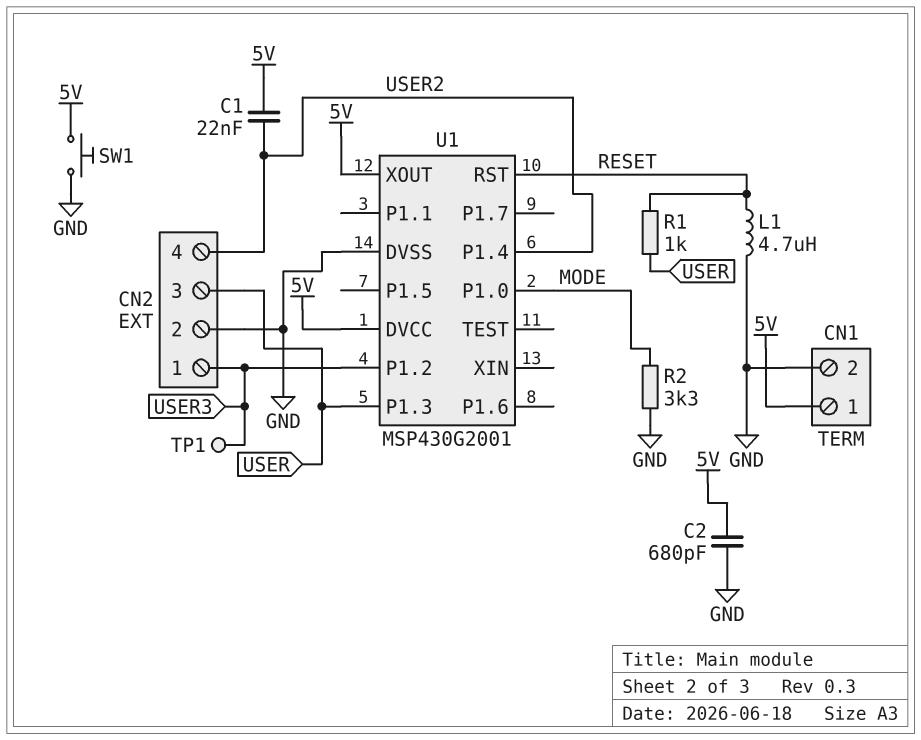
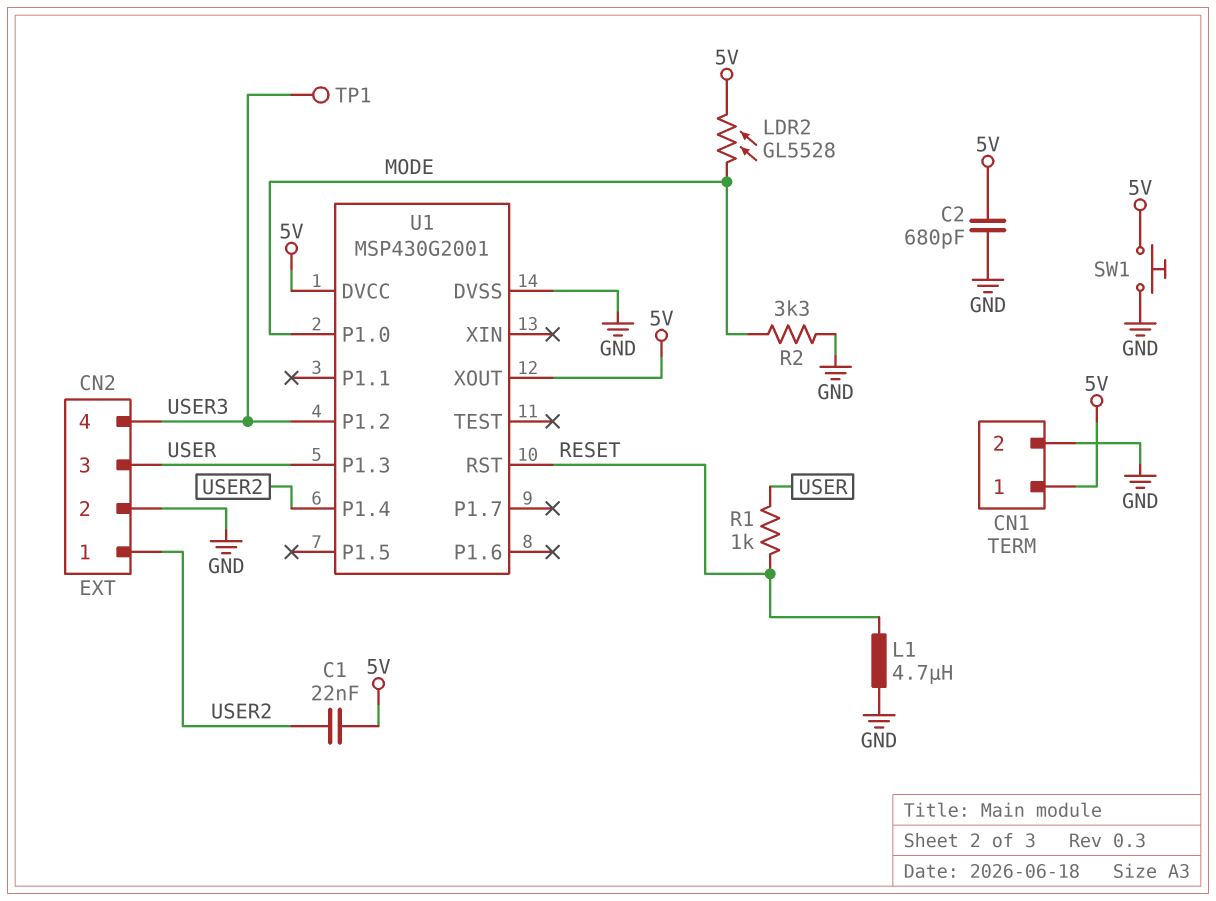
CN2 pin 1: USER3 -> USER2
CN2 pin 4: USER2 -> USER3
LDR2: none -> GL5528 (5V, MODE)

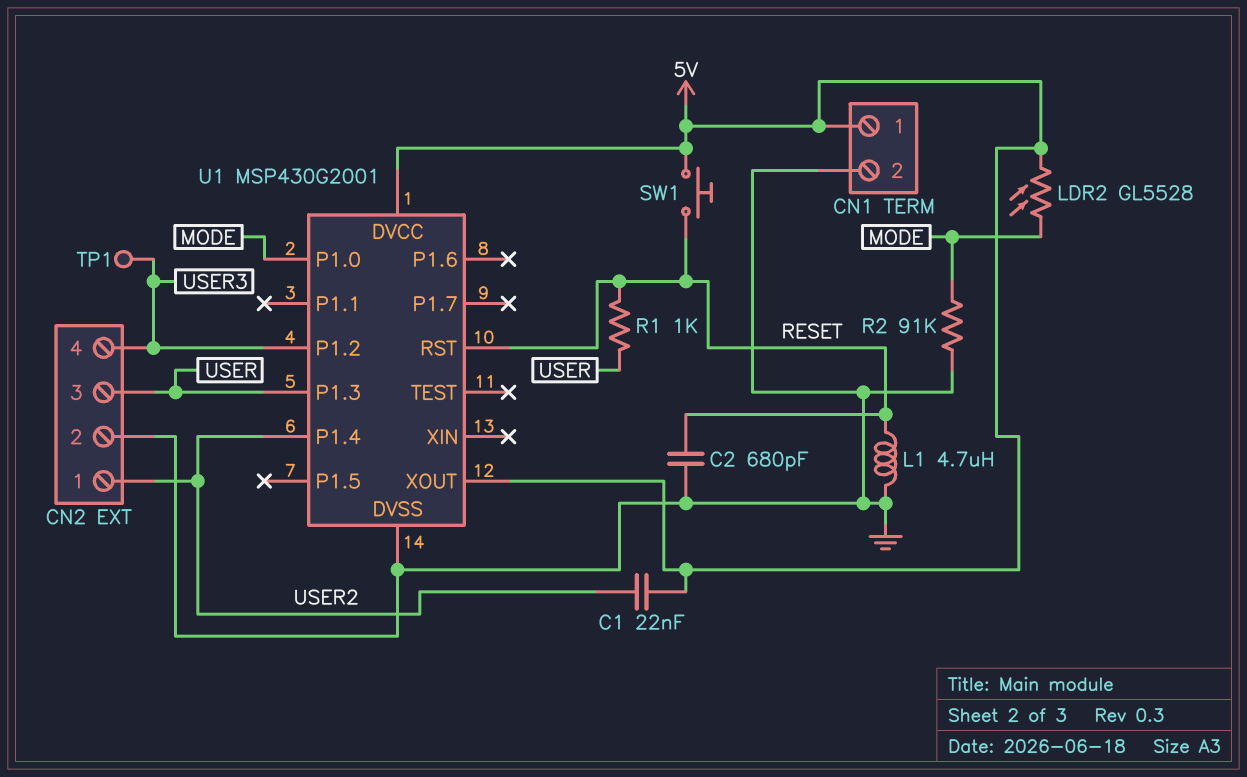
C2: 680pF (5V, GND) -> 680pF (GND, RESET)
R2: 3.3k (GND, MODE) -> 91k (GND, MODE)
SW1: button (5V, GND) -> button (5V, RESET)

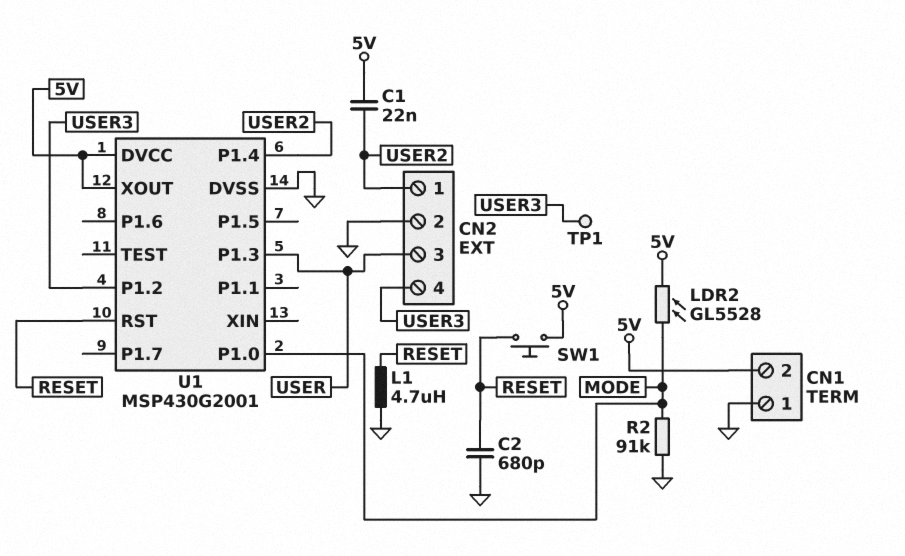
CN1 pin 1: 5V -> GND
CN1 pin 2: GND -> 5V
R1: 1k (RESET, USER) -> none

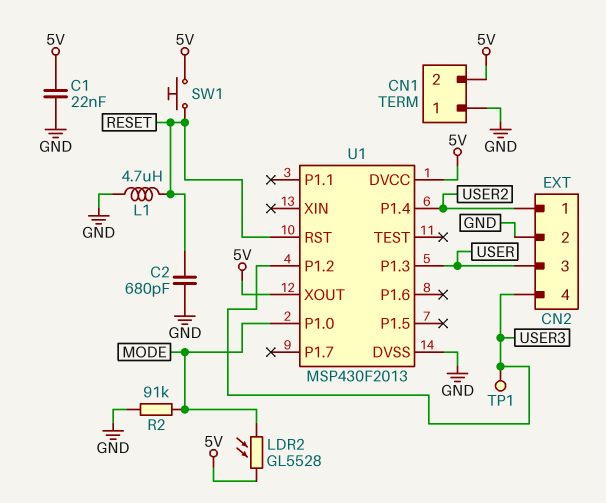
C1: 22nF (5V, USER2) -> 22nF (5V, GND)
U1: MSP430G2001 -> MSP430F2013

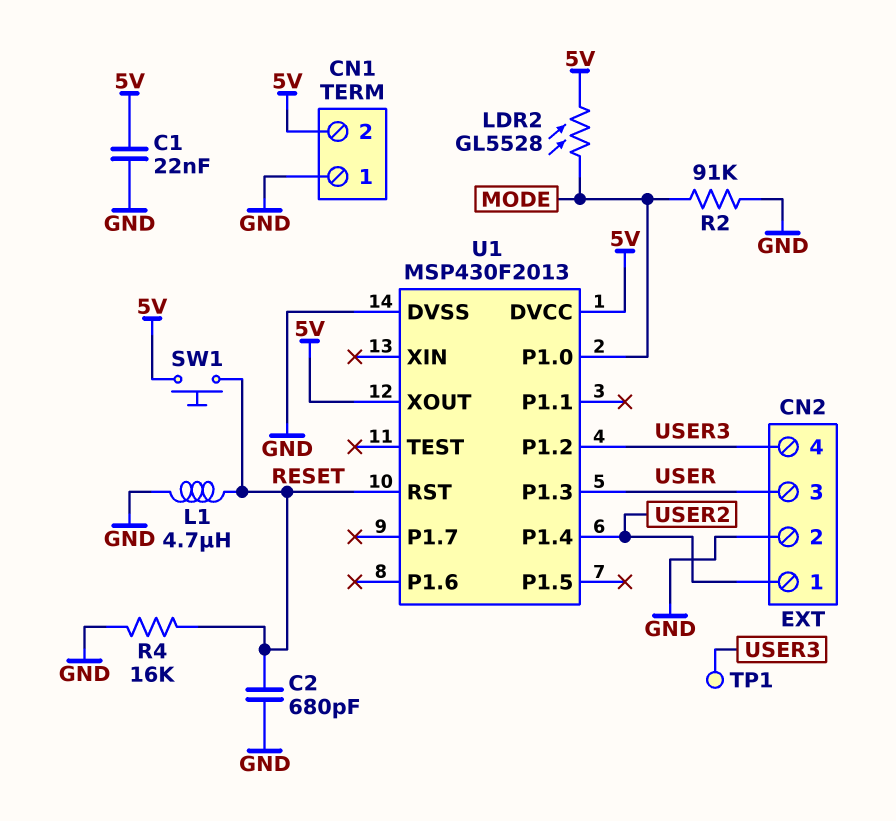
R4: none -> 16k (GND, RESET)

